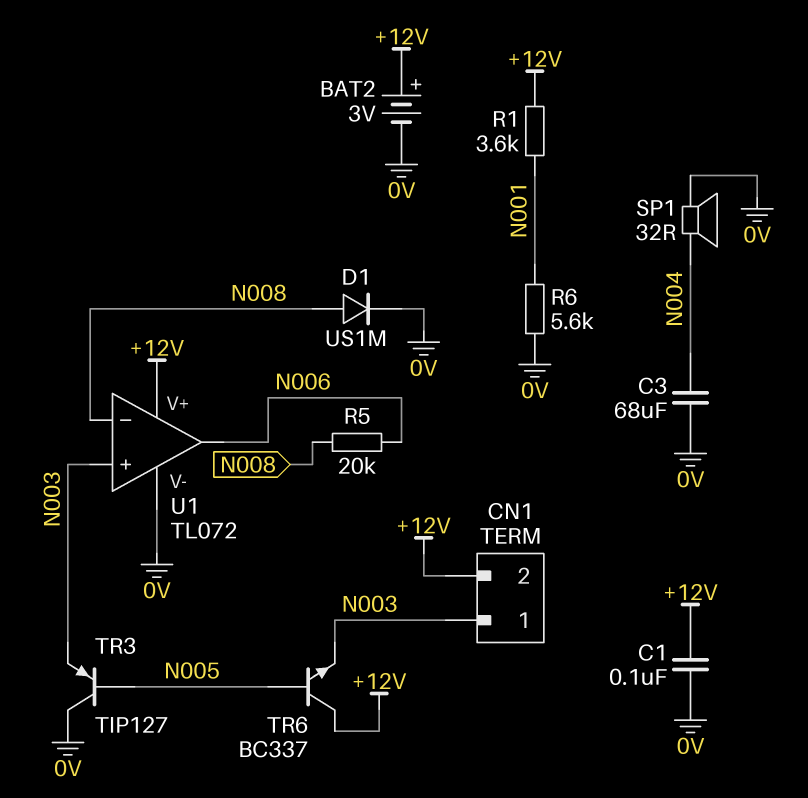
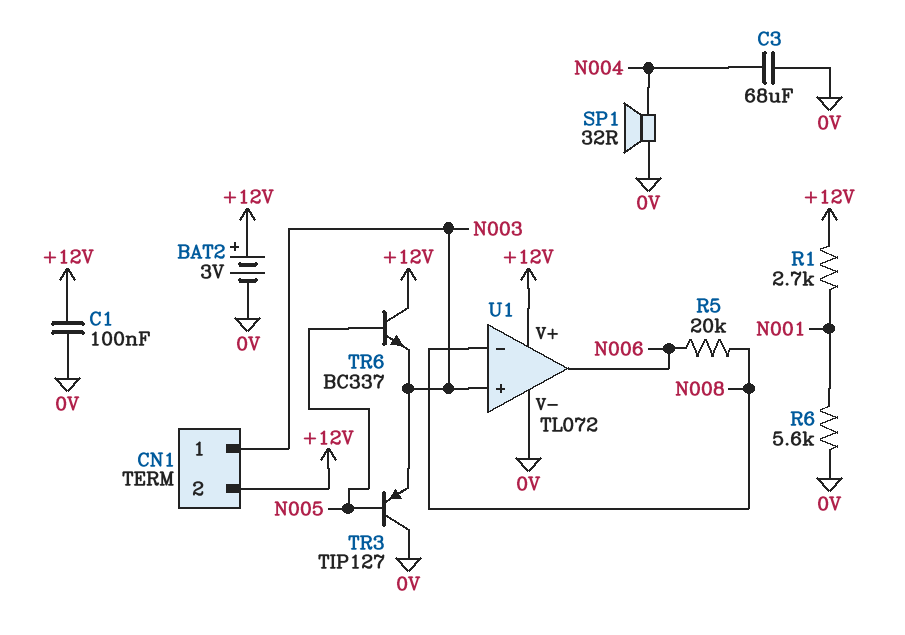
D1: diode US1M (A N008, K 0V) -> none
R1: 3.6k (+12V, N001) -> 2.7k (+12V, N001)

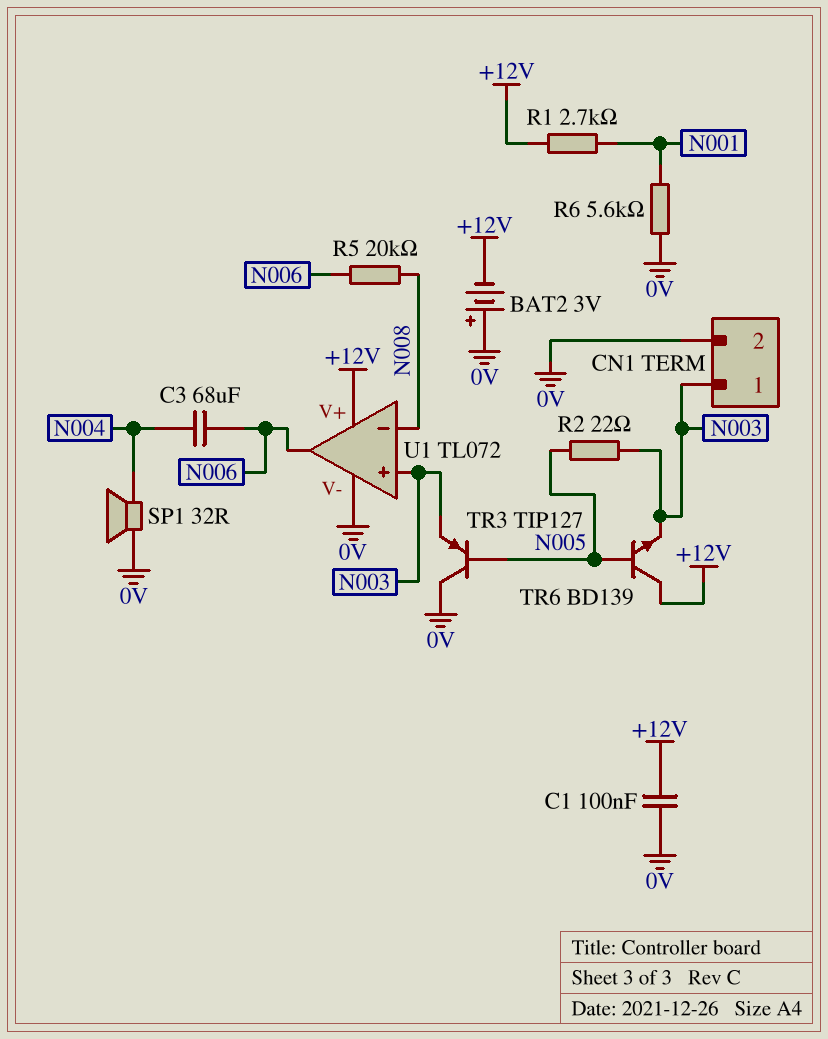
BAT2: 3V (plus +12V, minus 0V) -> 3V (plus 0V, minus +12V)
C3: 68uF (0V, N004) -> 68uF (N004, N006)
CN1 pin 2: +12V -> 0V
R2: none -> 22 (N003, N005)
TR6: NPN BC337 (B N005, C +12V, E N003) -> NPN BD139 (B N005, C +12V, E N003)

